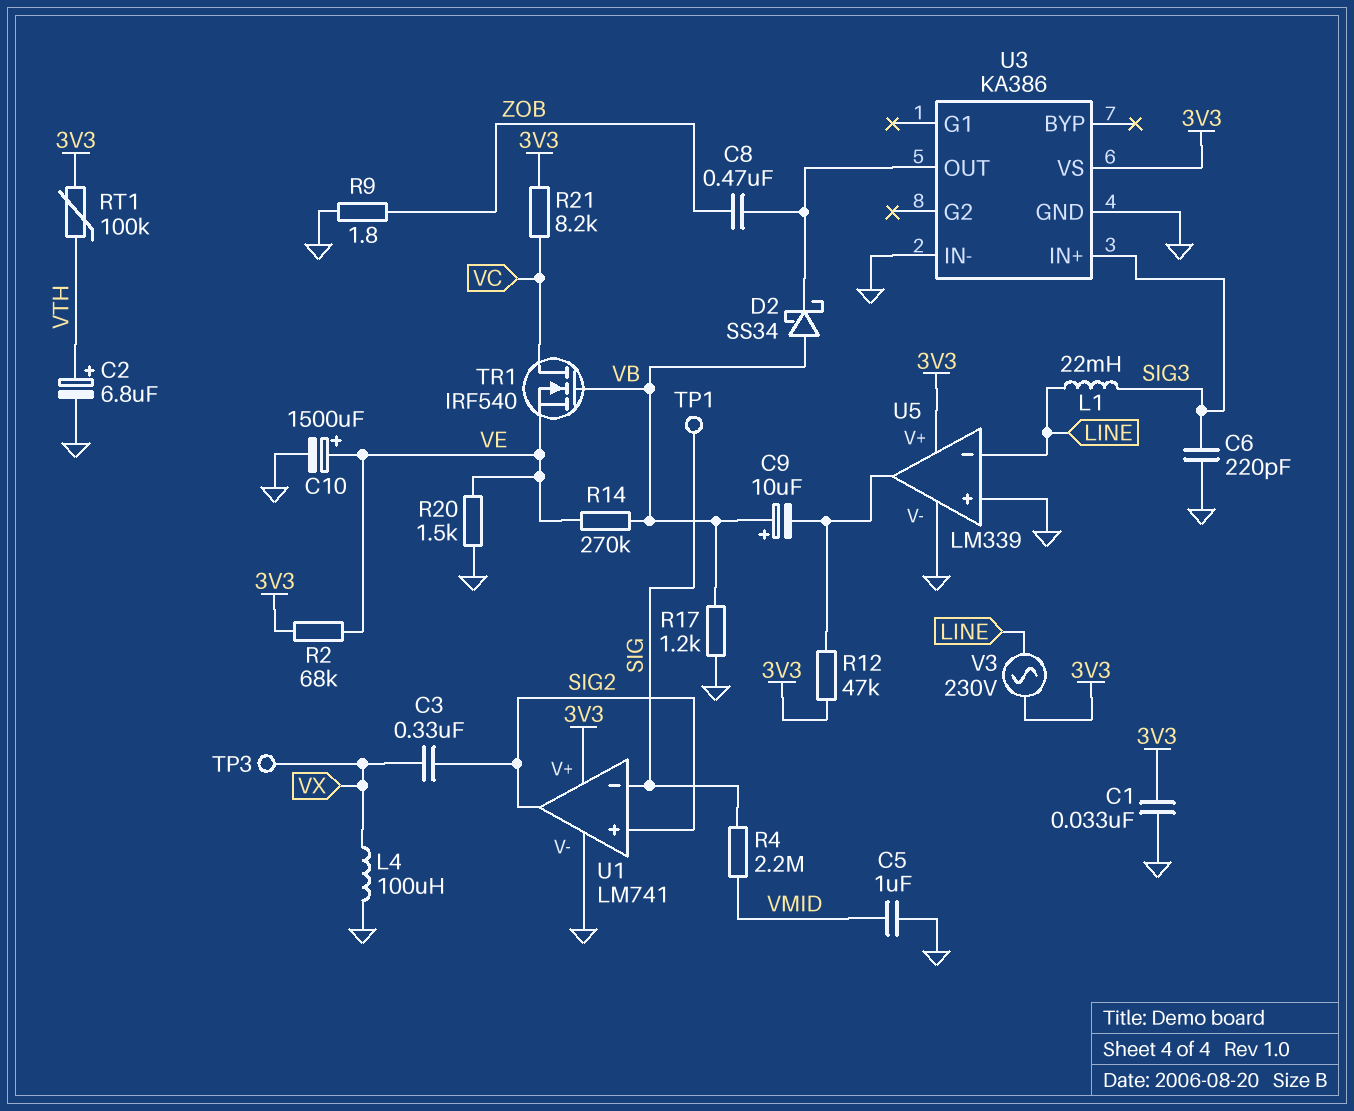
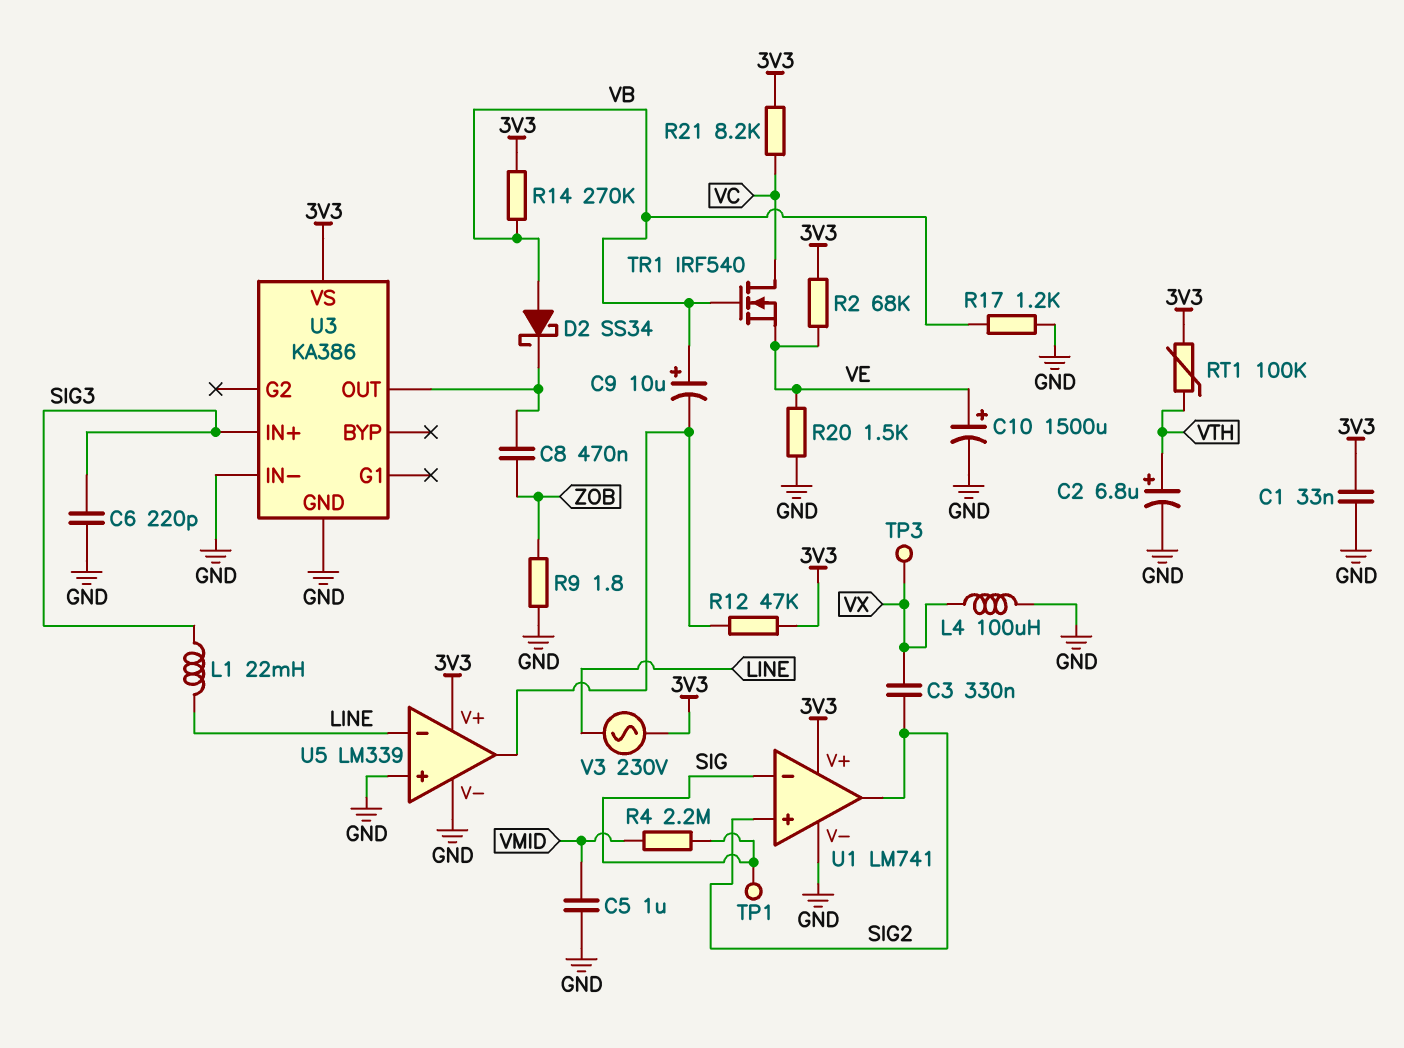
R14: 270k (VB, VE) -> 270k (3V3, VB)

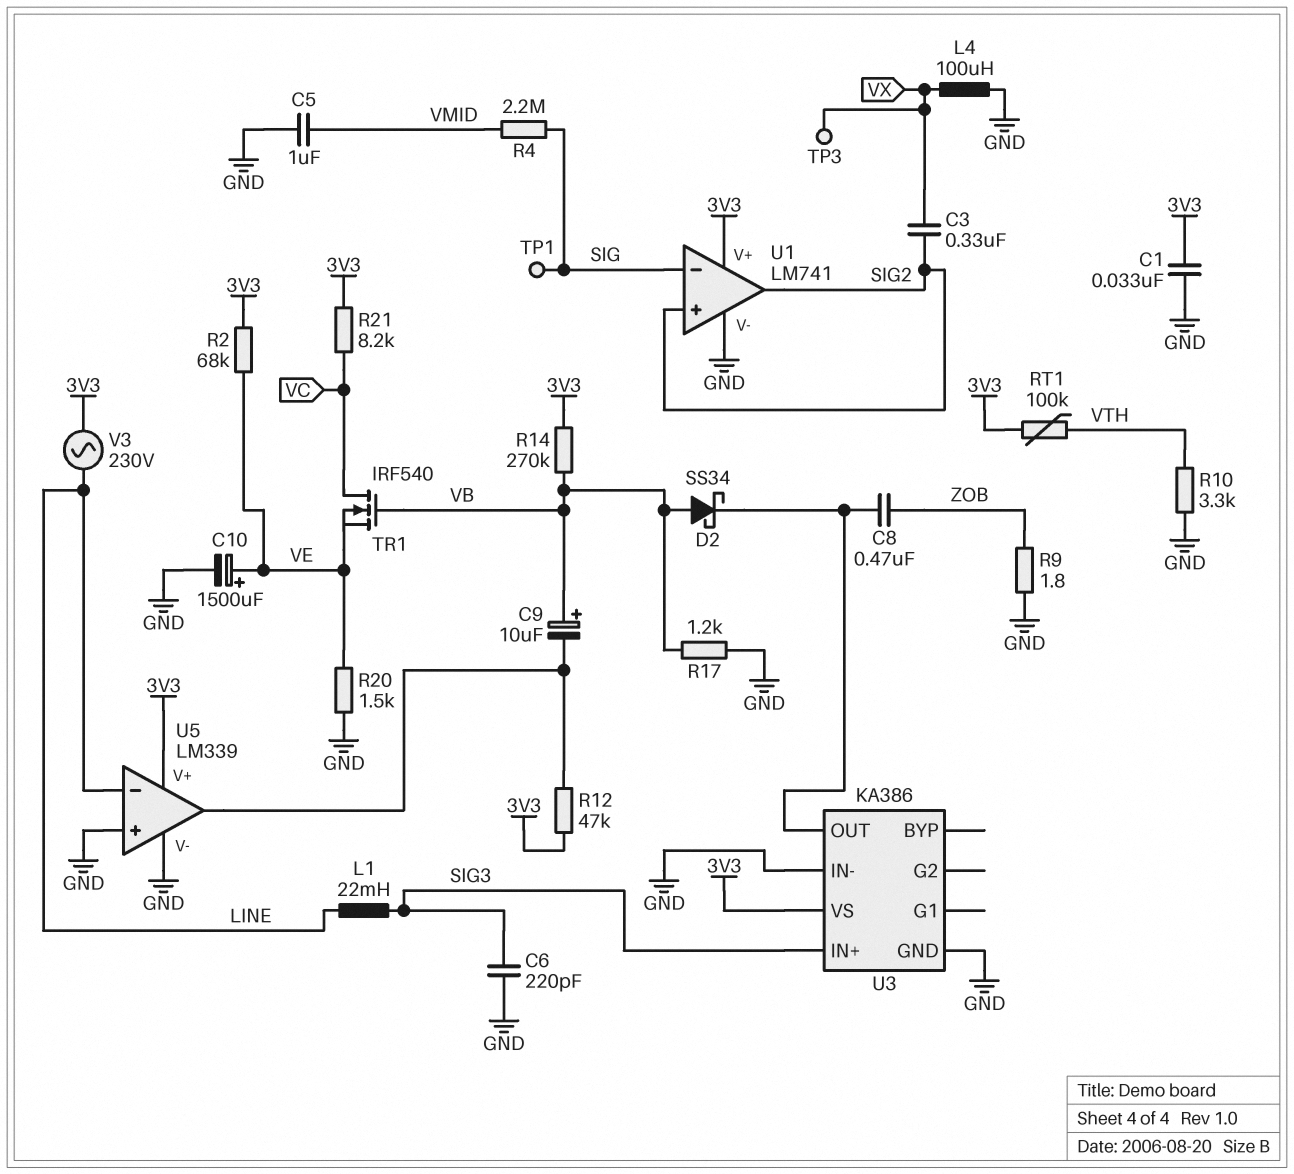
C2: 6.8uF (plus VTH, minus GND) -> none
R10: none -> 3.3k (GND, VTH)

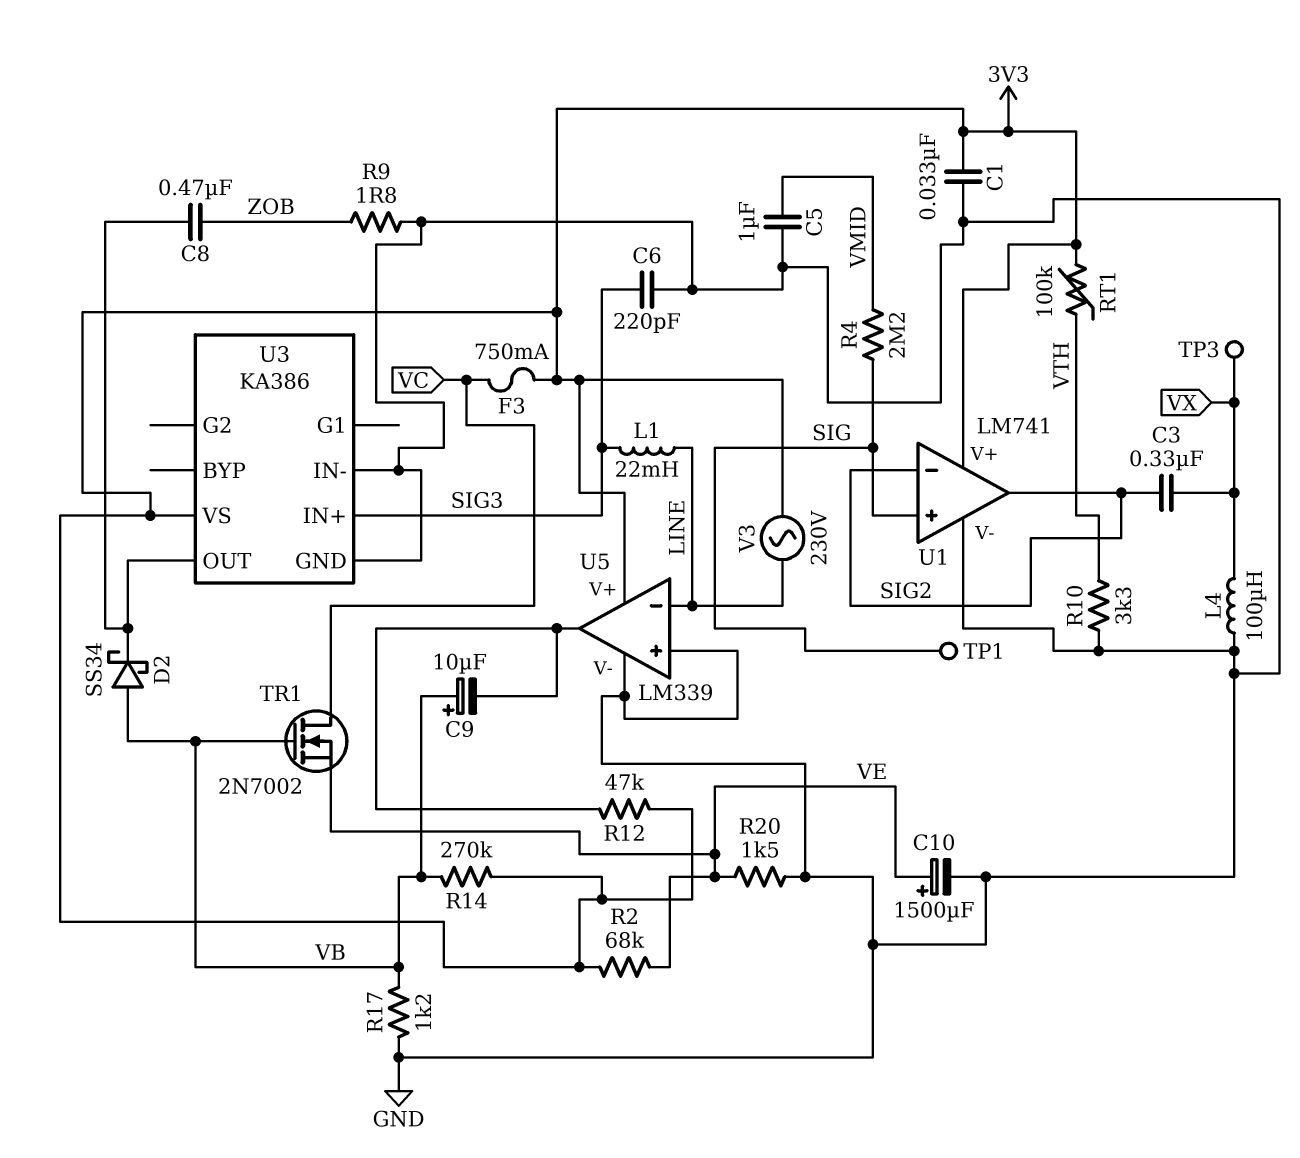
F3: none -> 750mA (3V3, VC)
R21: 8.2k (3V3, VC) -> none
TR1: NMOS IRF540 (G VB, D VC, S VE) -> NMOS 2N7002 (G VB, D VC, S VE)
U1 pin in+: SIG2 -> SIG
U1 pin in-: SIG -> SIG2

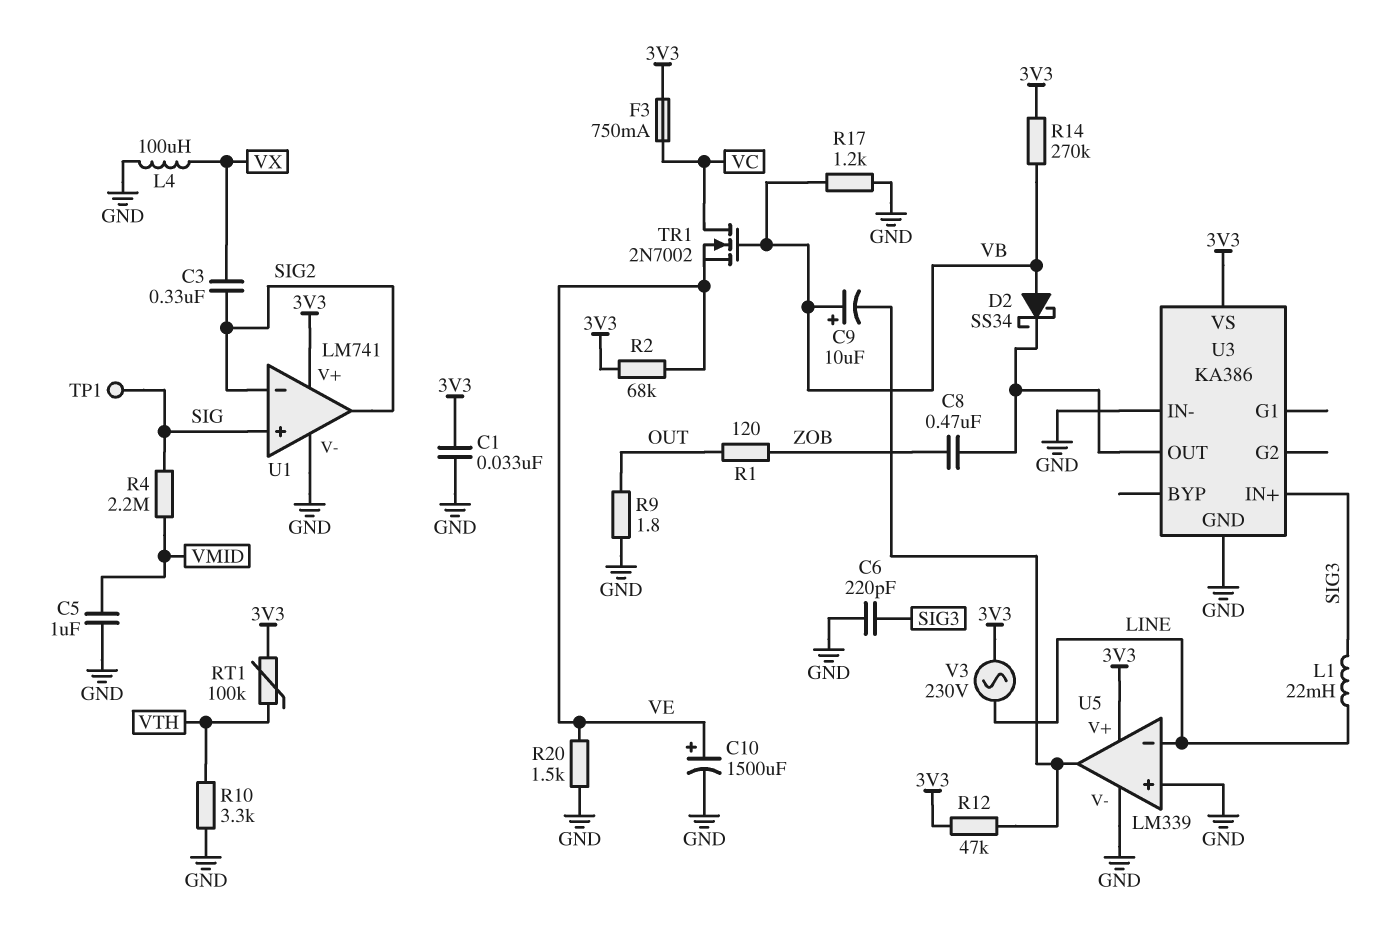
R1: none -> 120 (OUT, ZOB)
R9: 1.8 (GND, ZOB) -> 1.8 (GND, OUT)
TP3: test point (VX) -> none

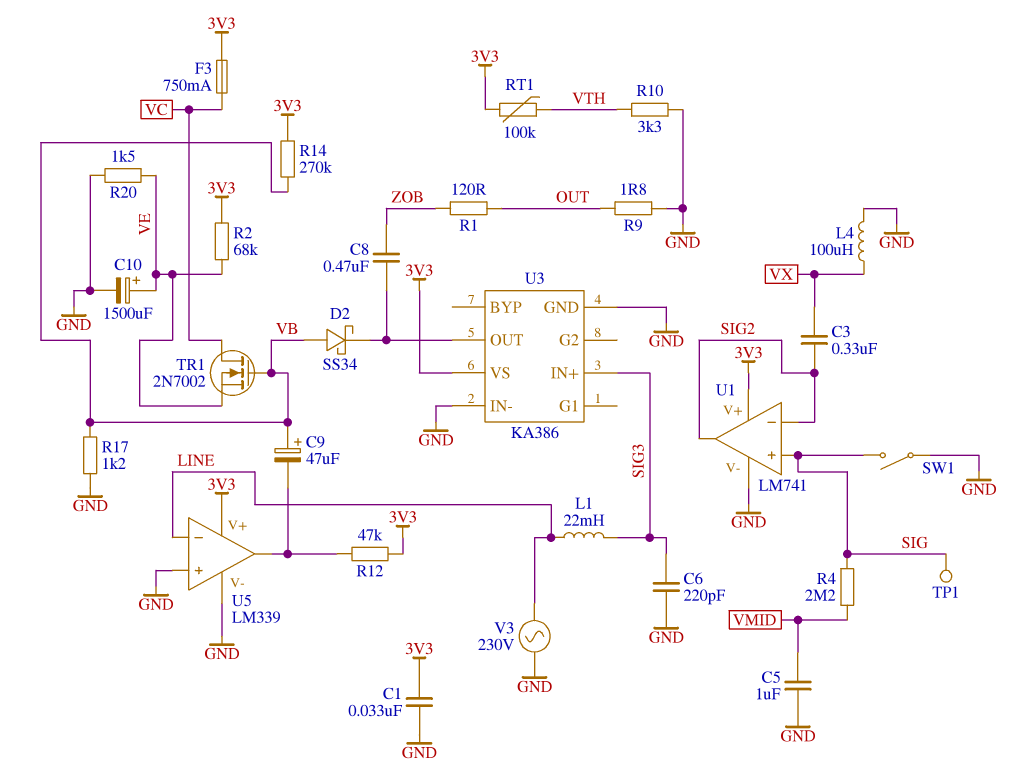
C9: 10uF (plus VB, minus U5/out) -> 47uF (plus VB, minus U5/out)
SW1: none -> switch (GND, SIG)
V3: AC 230V (3V3, LINE) -> AC 230V (GND, LINE)

